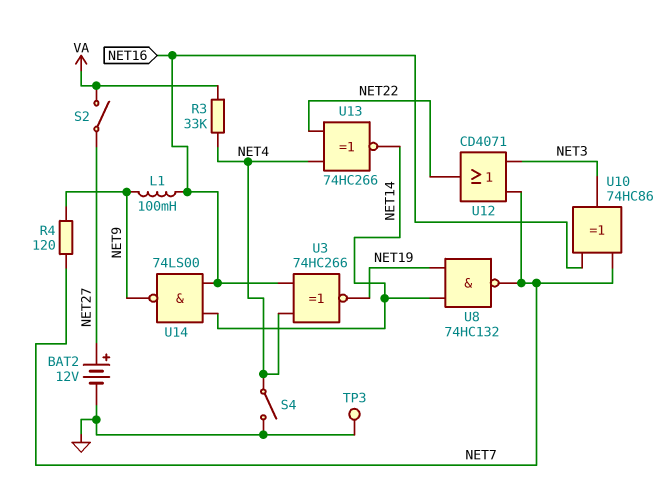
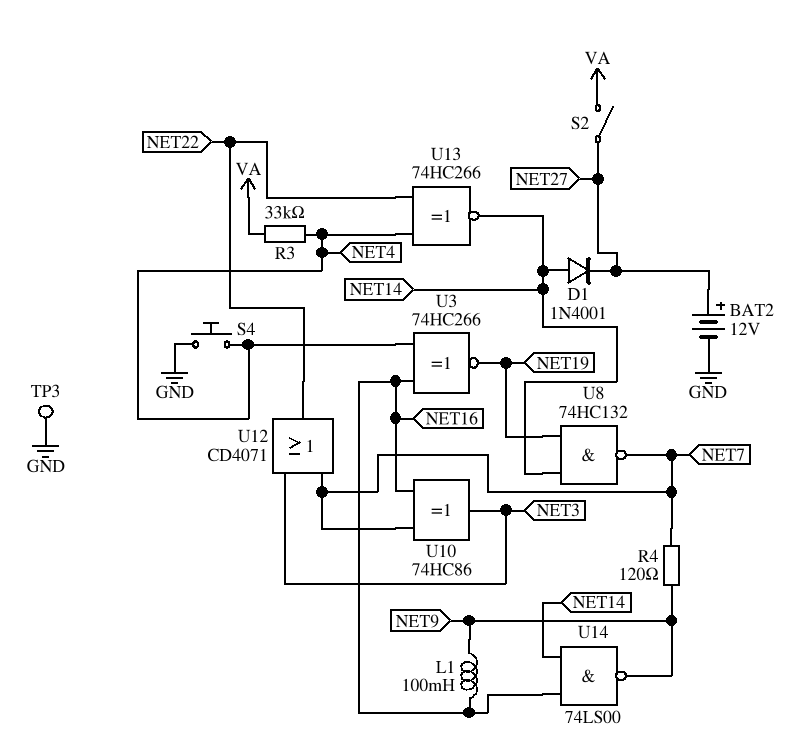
D1: none -> diode 1N4001 (A NET14, K NET27)
S4: switch (GND, NET4) -> button (GND, NET4)

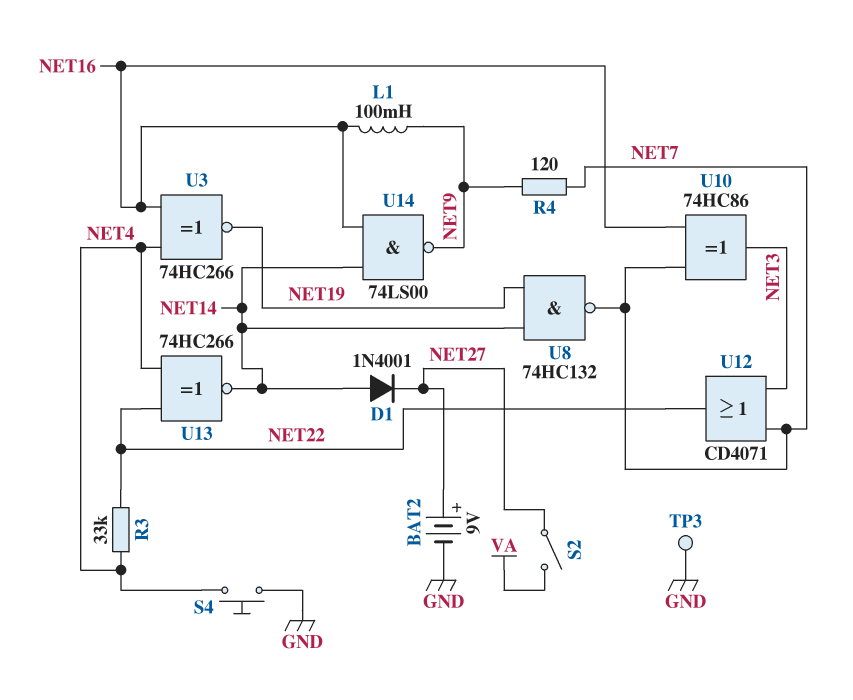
BAT2: 12V (plus NET27, minus GND) -> 9V (plus NET27, minus GND)
R3: 33k (NET4, VA) -> 33k (NET4, NET22)

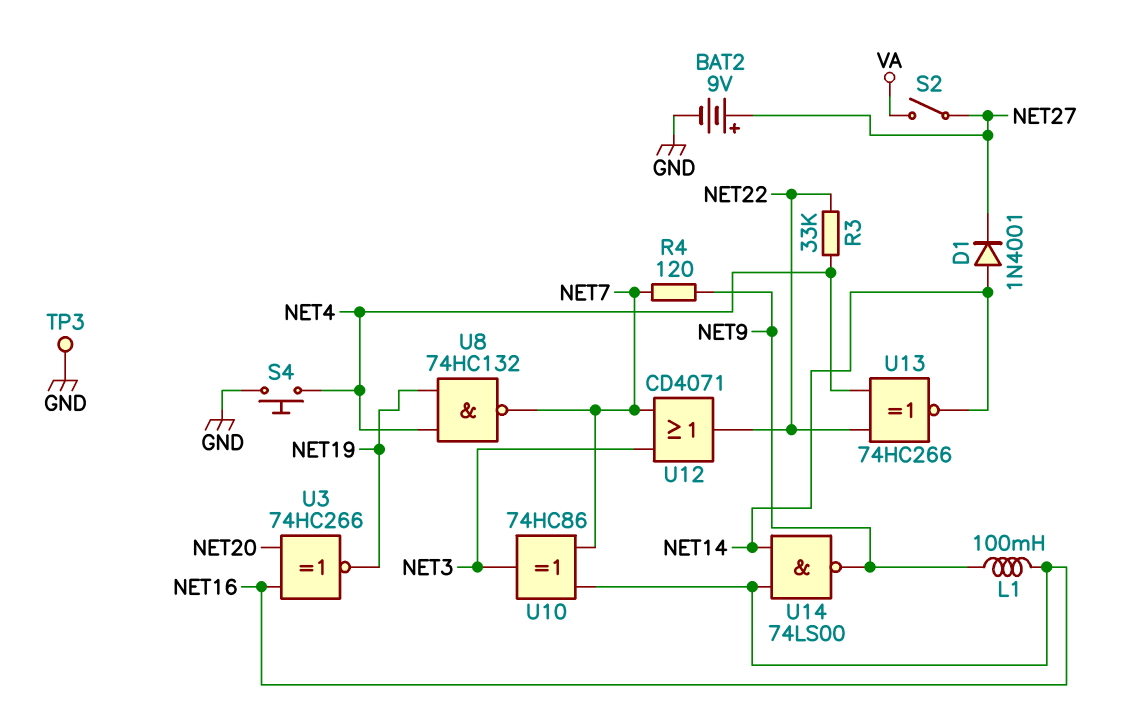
U3: XNOR 74HC266 (in NET4, in NET16, out NET19) -> XNOR 74HC266 (in NET16, in NET20, out NET19)
U8: NAND 74HC132 (in NET14, in NET19, out NET7) -> NAND 74HC132 (in NET4, in NET19, out NET7)

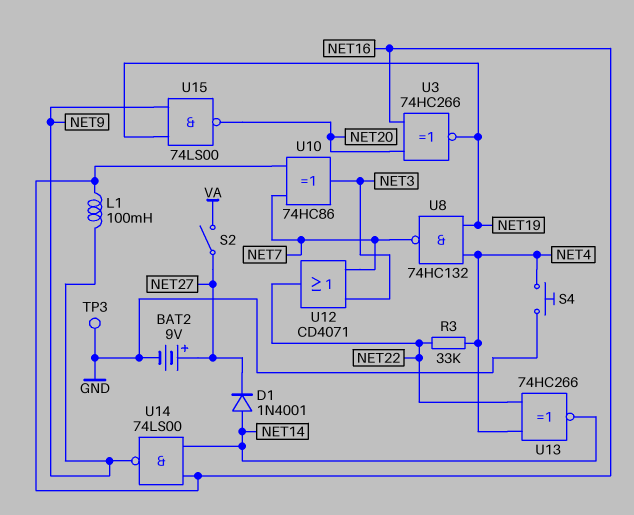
R4: 120 (NET7, NET9) -> none
U15: none -> NAND 74LS00 (in NET9, in NET19, out NET20)

